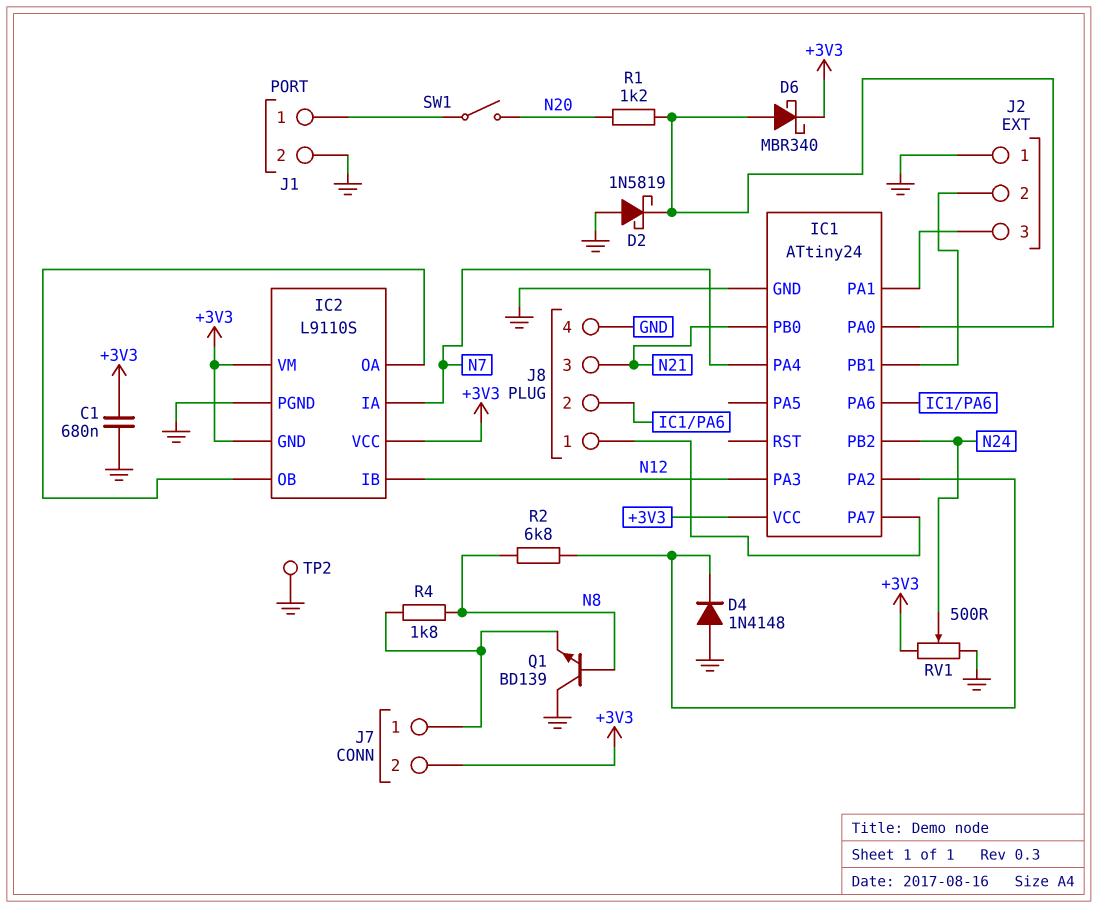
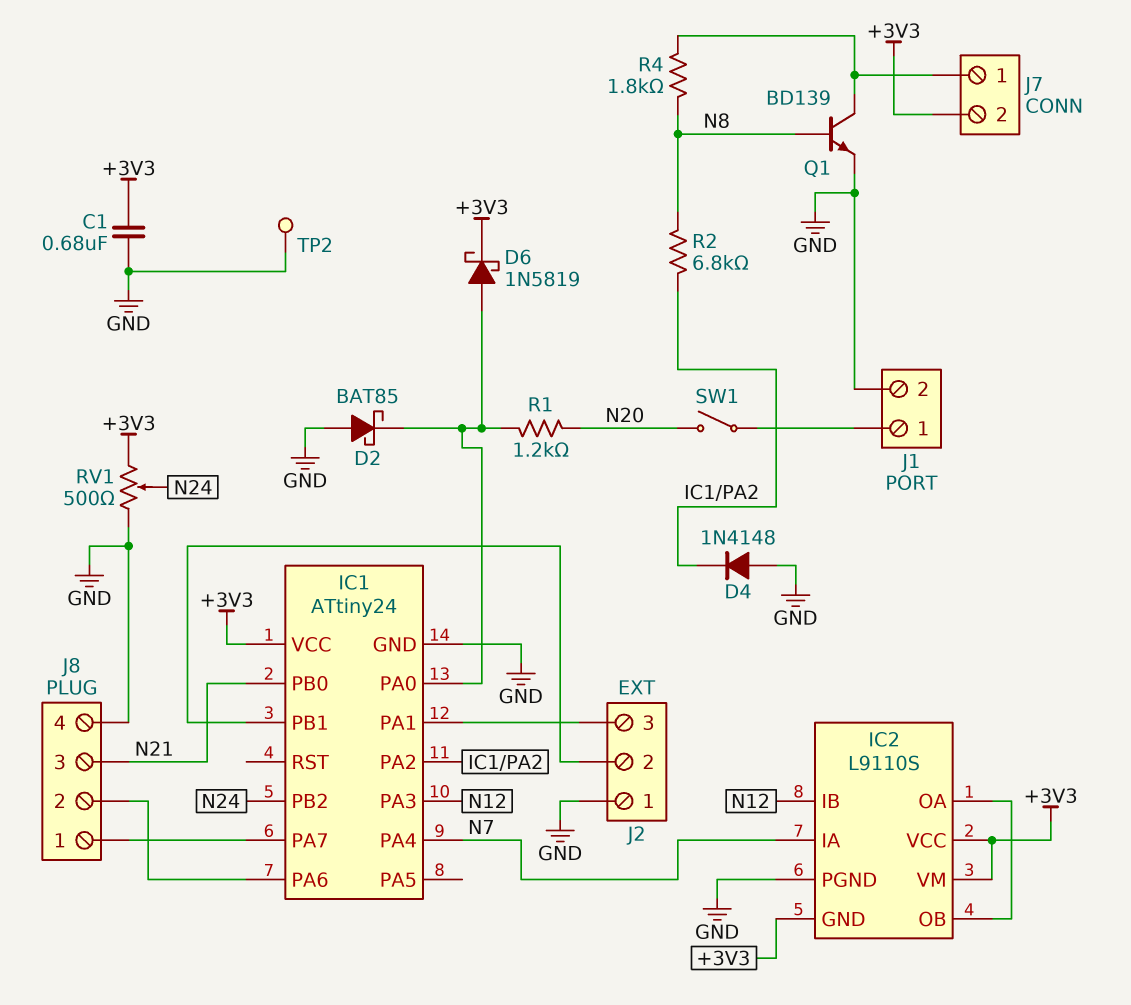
D2: schottky 1N5819 (A GND, K IC1/PA0) -> schottky BAT85 (A GND, K IC1/PA0)
D6: schottky MBR340 (A IC1/PA0, K +3V3) -> schottky 1N5819 (A IC1/PA0, K +3V3)
Q1: NPN BD139 (B N8, C GND, E J7/1) -> NPN BD139 (B N8, C J7/1, E GND)

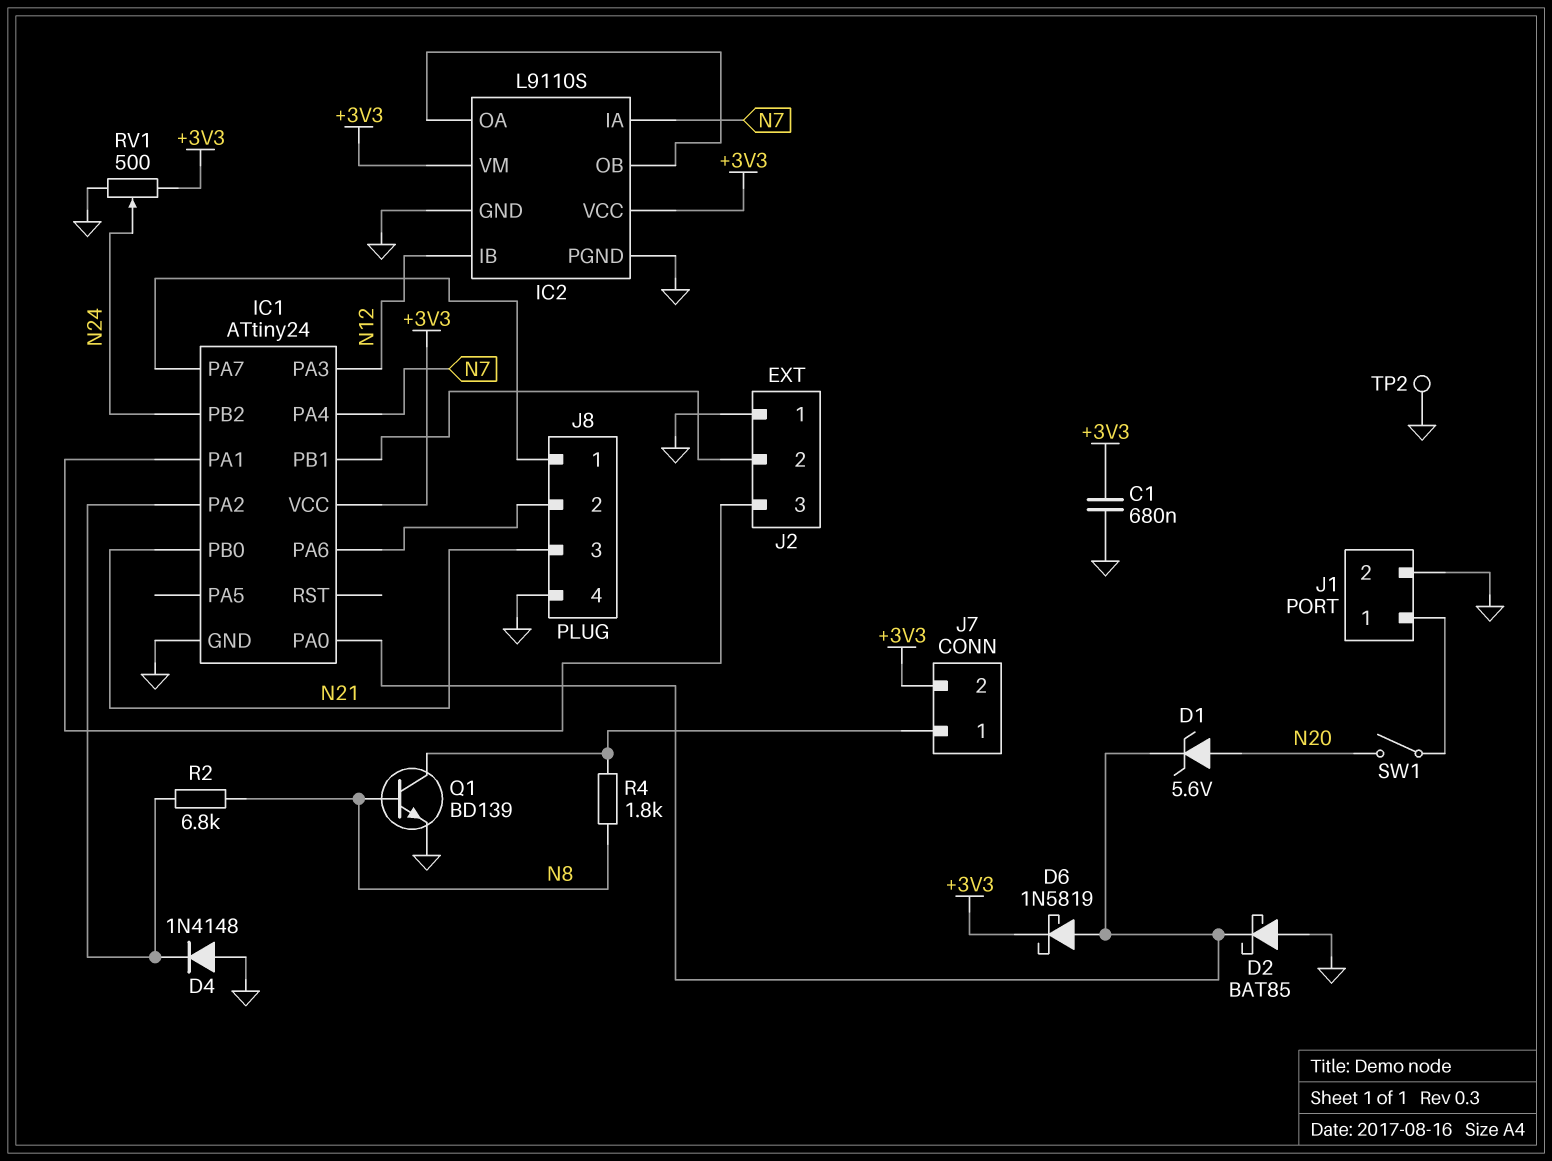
D1: none -> zener 5.6V (A N20, K IC1/PA0)
IC2 pin GND: +3V3 -> GND
R1: 1.2k (IC1/PA0, N20) -> none

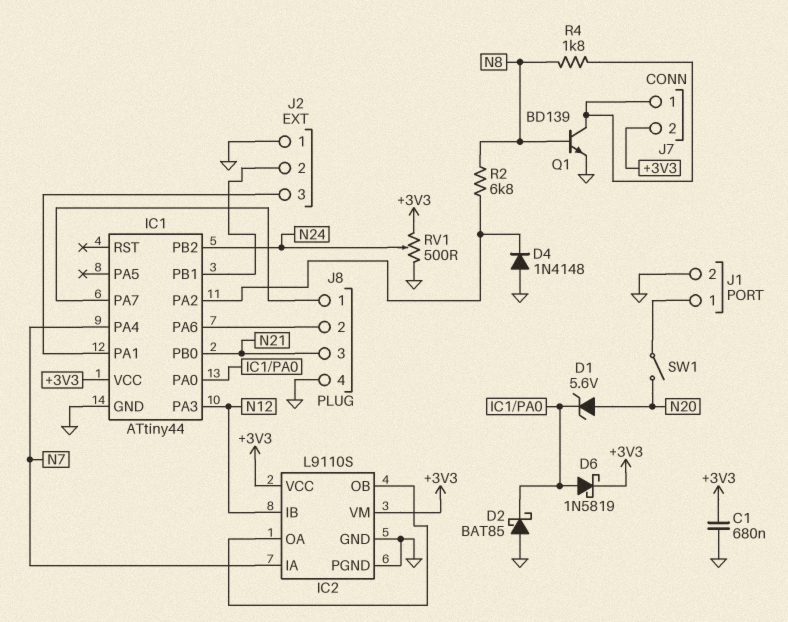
IC1: ATtiny24 -> ATtiny44
TP2: test point (GND) -> none

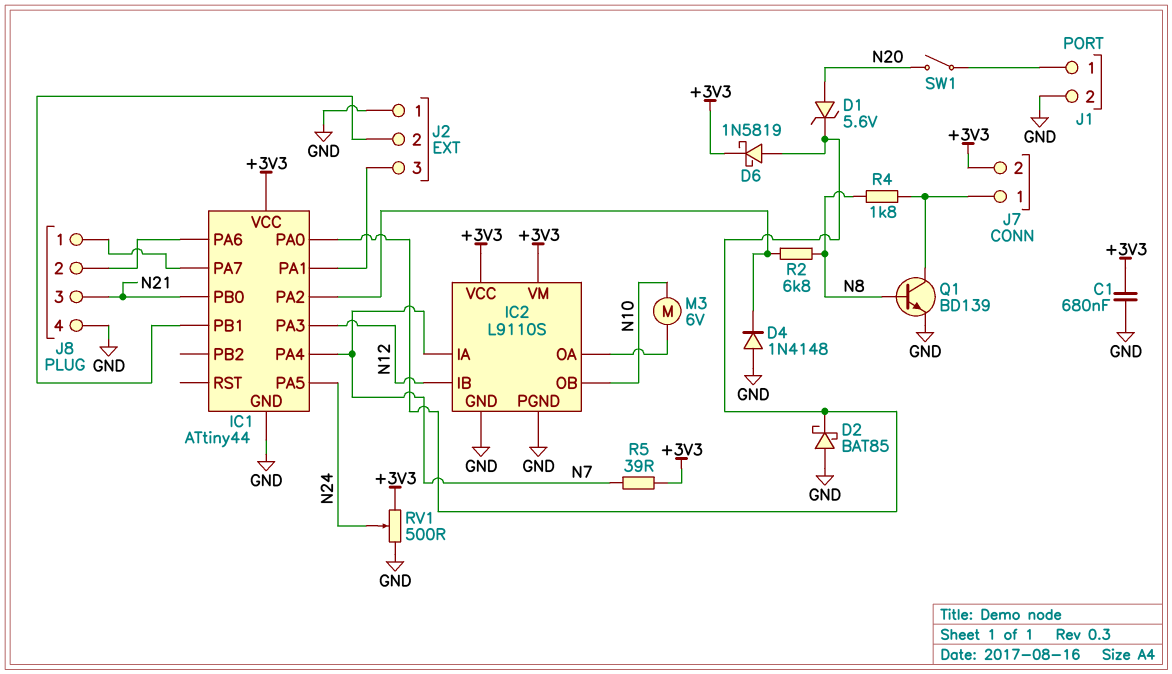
IC1 pin PA5: none -> N24
IC1 pin PB2: N24 -> none
IC2 pin OB: IC2/OA -> N10
M3: none -> motor 6V (IC2/OA, N10)
R5: none -> 39 (+3V3, N7)

